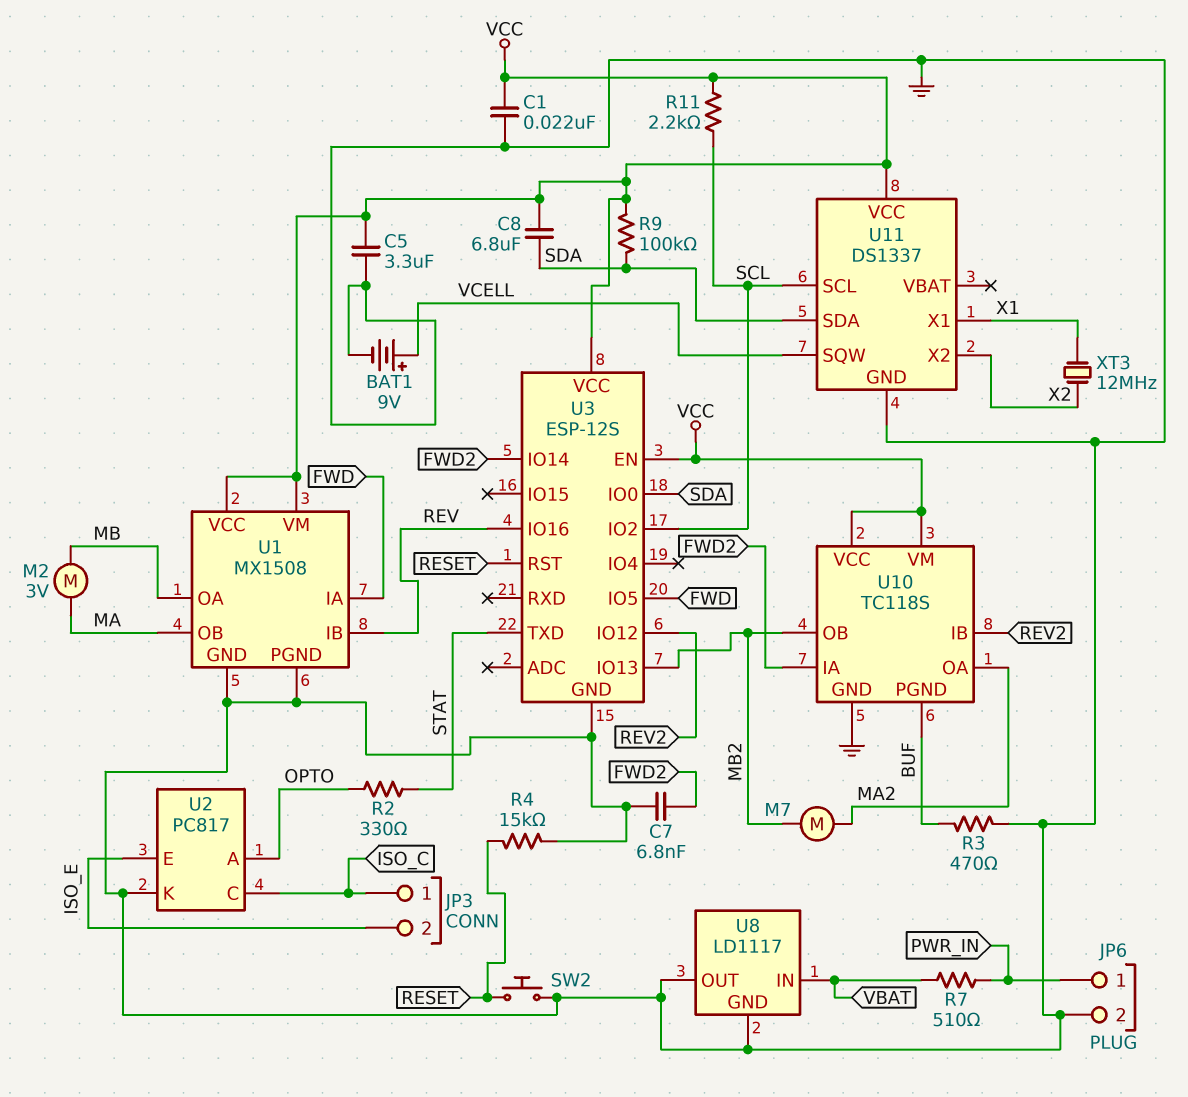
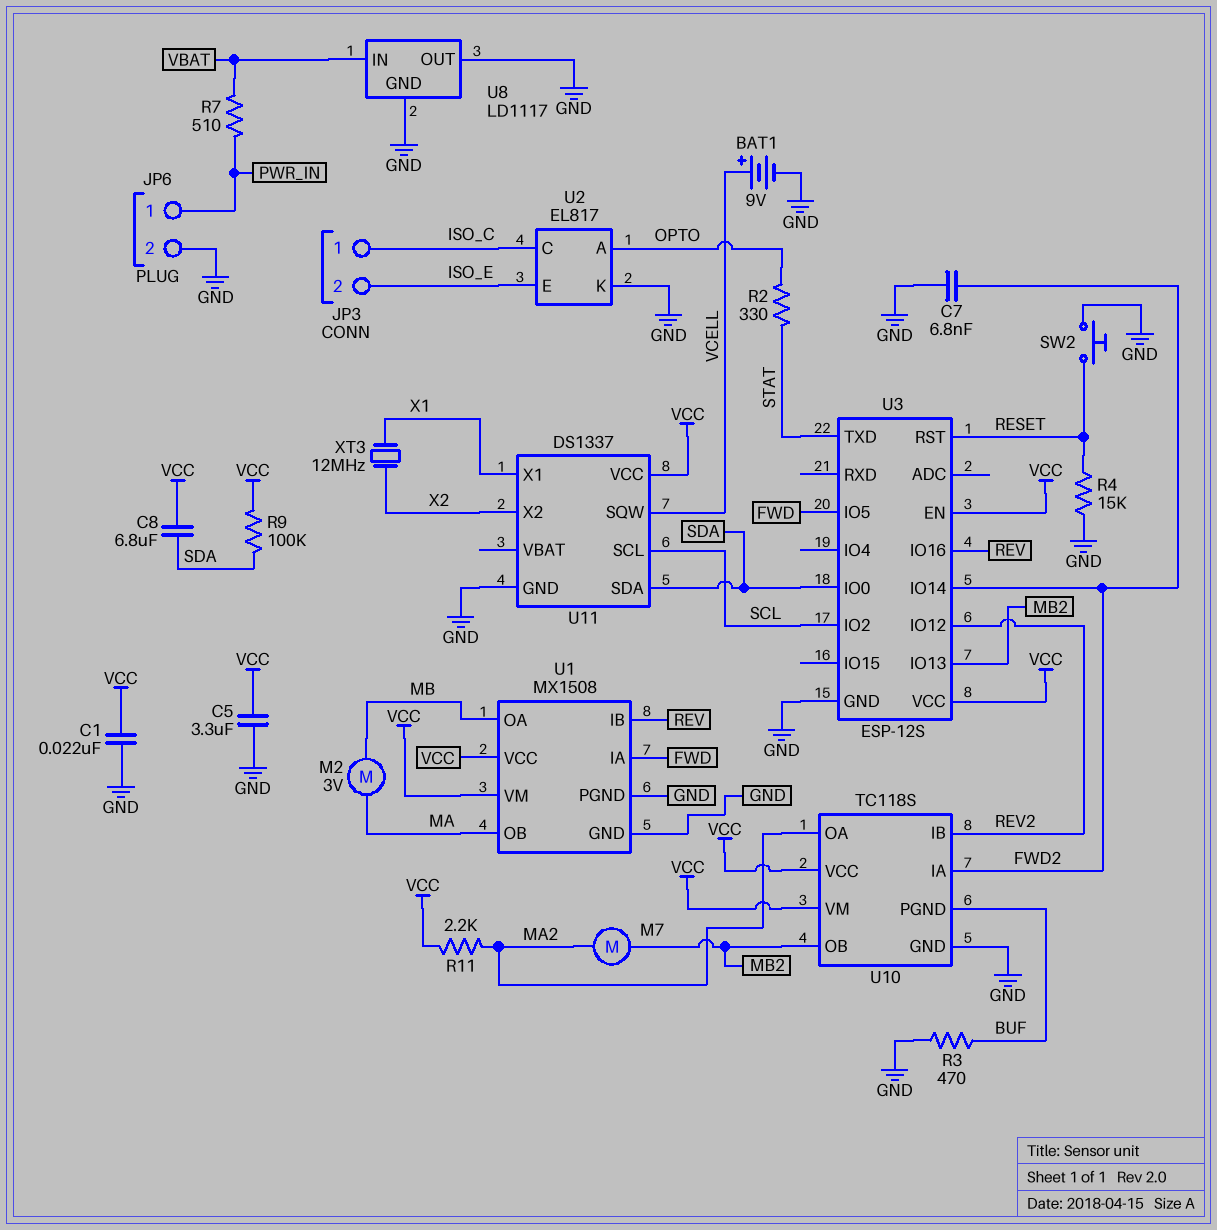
R11: 2.2k (SCL, VCC) -> 2.2k (MA2, VCC)
U2: PC817 -> EL817

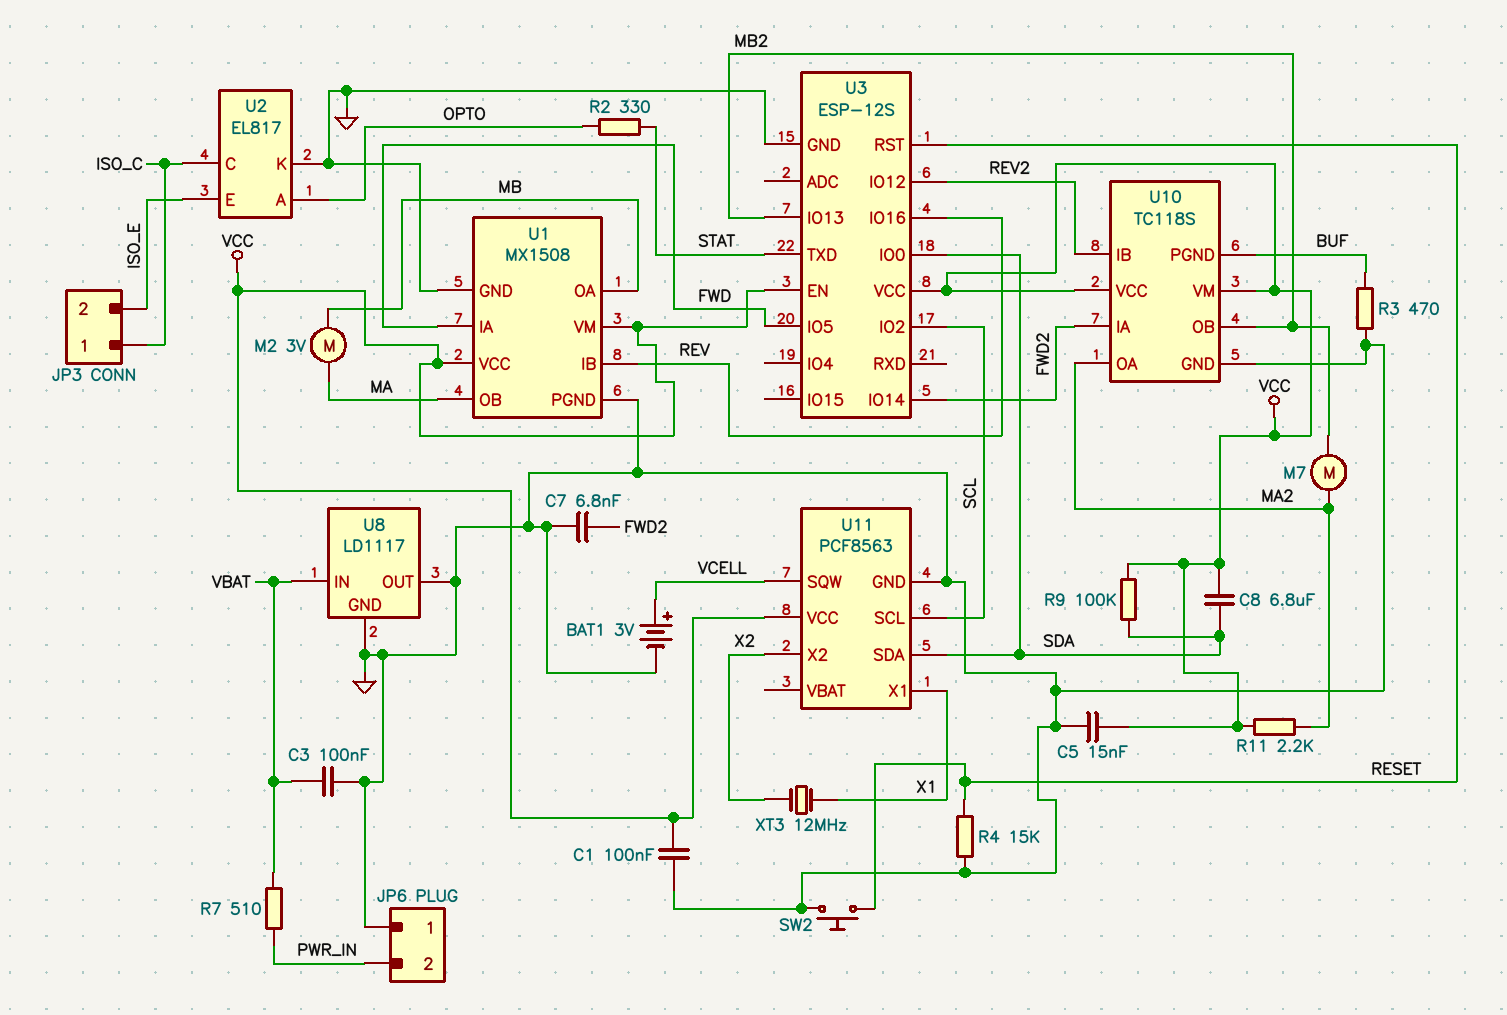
BAT1: 9V (plus VCELL, minus GND) -> 3V (plus VCELL, minus GND)
C1: 22nF (GND, VCC) -> 100nF (GND, VCC)
C3: none -> 100nF (GND, VBAT)
C5: 3.3uF (GND, VCC) -> 15nF (GND, VCC)
JP6 pin 1: PWR_IN -> GND
JP6 pin 2: GND -> PWR_IN
U11: DS1337 -> PCF8563

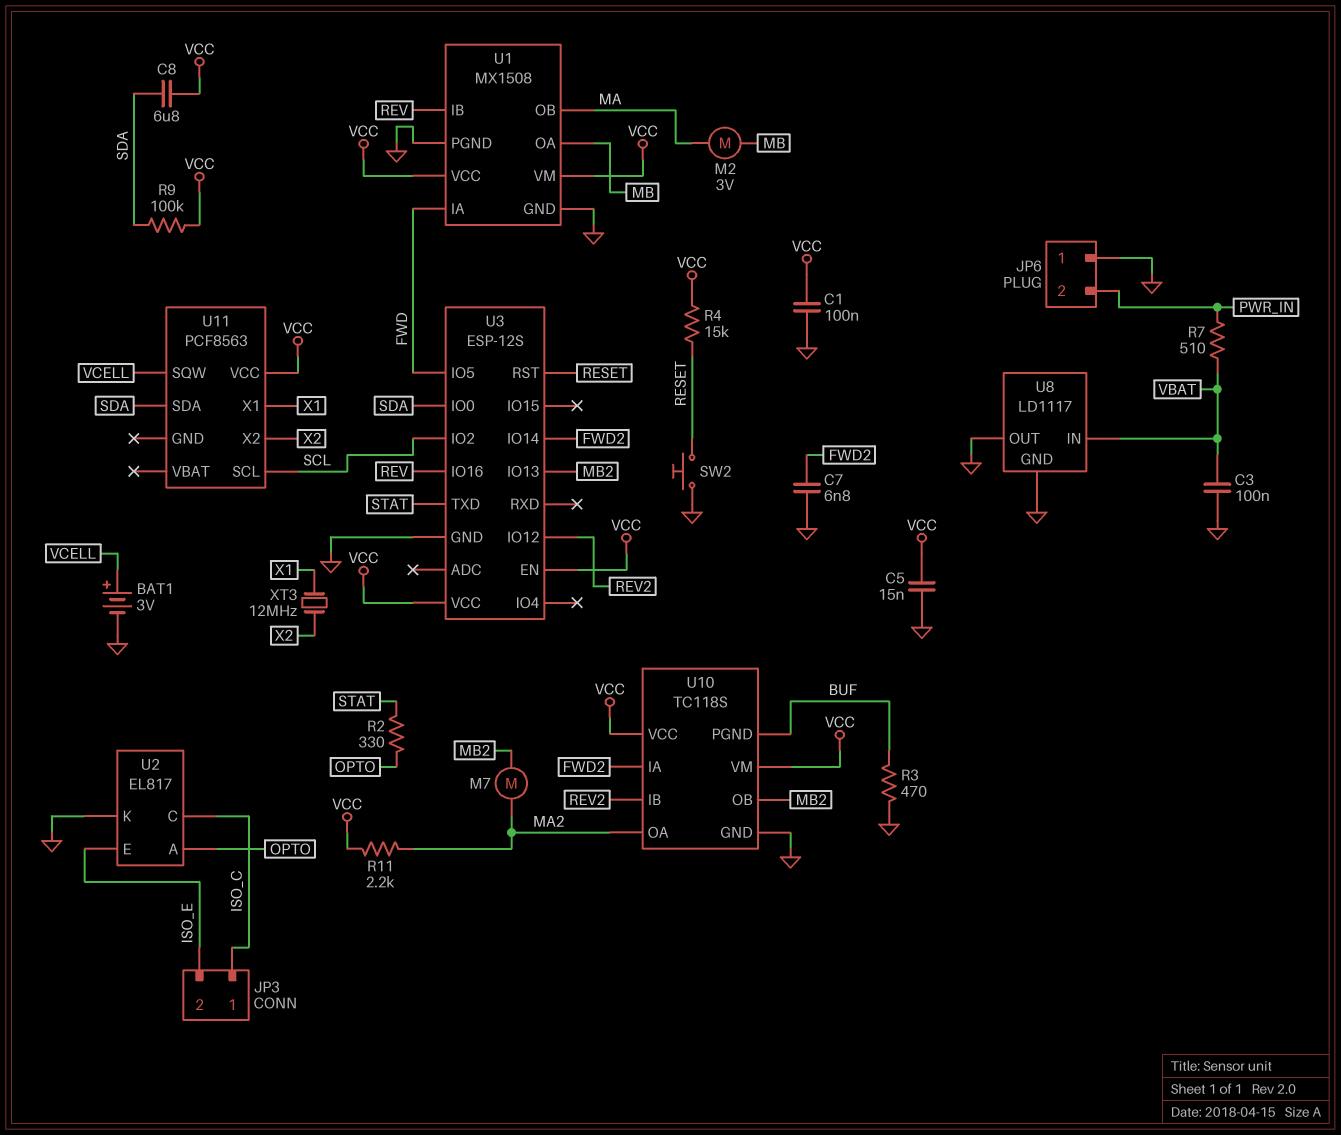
R4: 15k (GND, RESET) -> 15k (RESET, VCC)
U11 pin GND: GND -> none

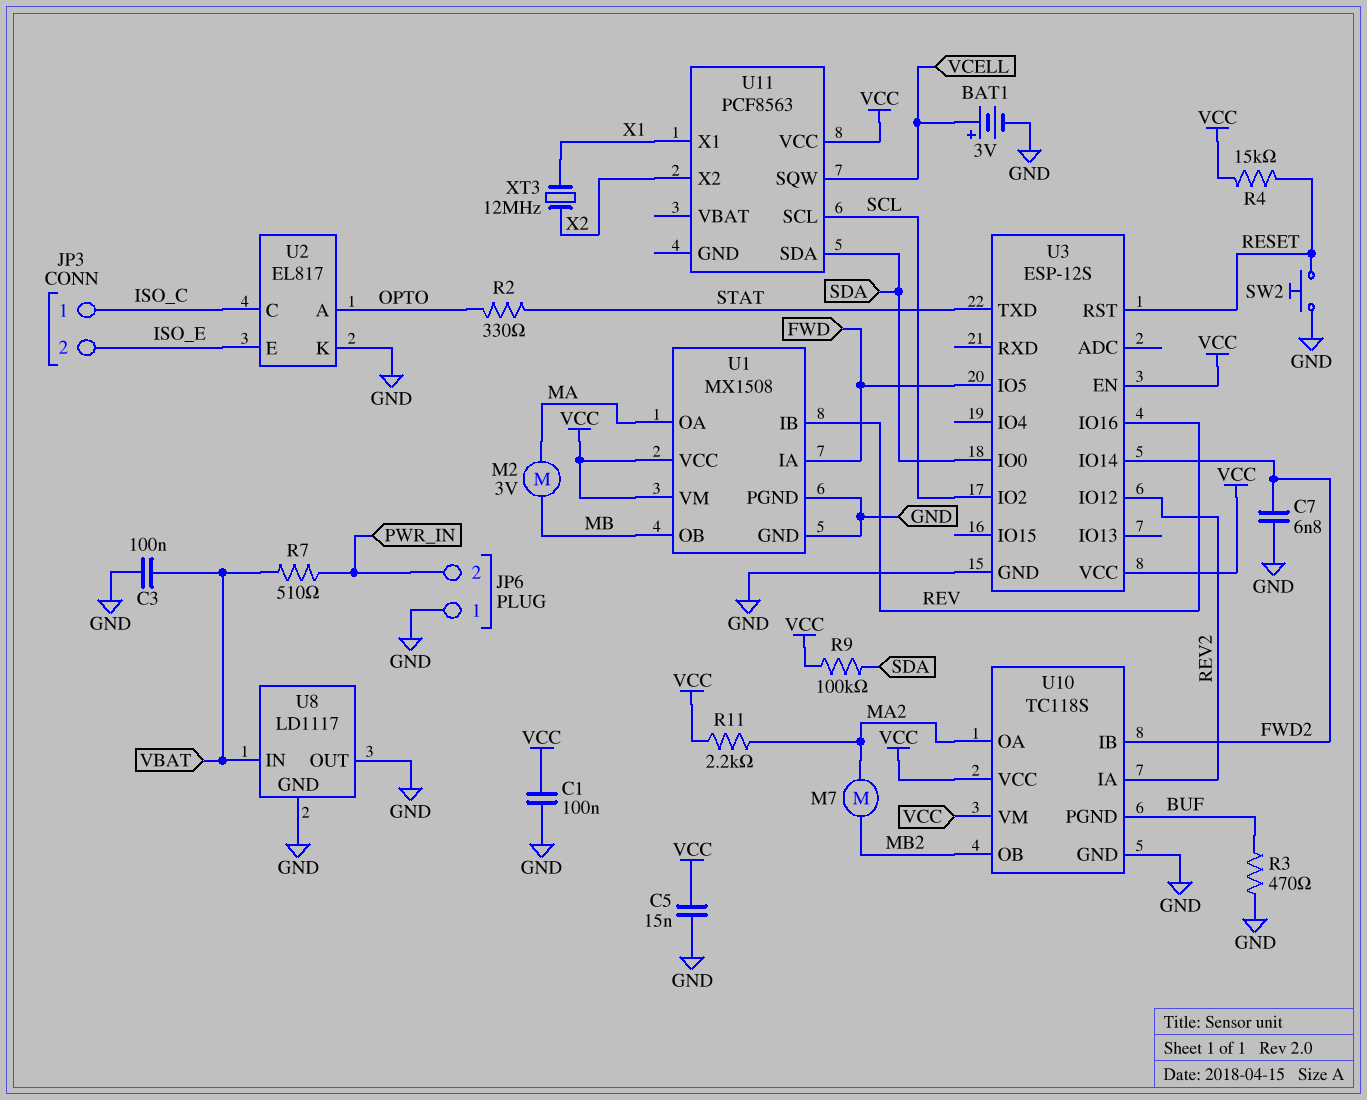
C8: 6.8uF (SDA, VCC) -> none
U1 pin OA: MB -> MA
U1 pin OB: MA -> MB
U3 pin IO13: MB2 -> none
U10 pin IA: FWD2 -> REV2
U10 pin IB: REV2 -> FWD2

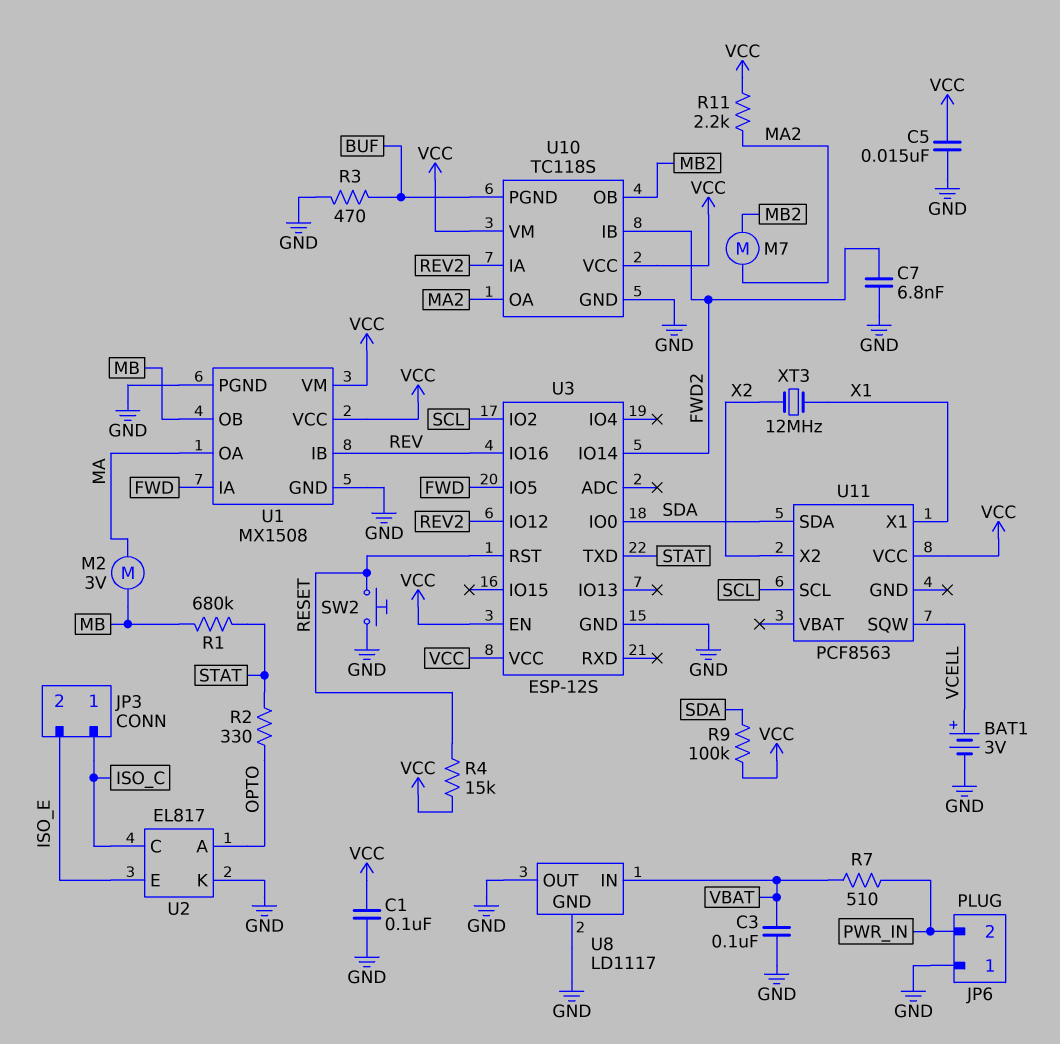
R1: none -> 680k (MB, STAT)

